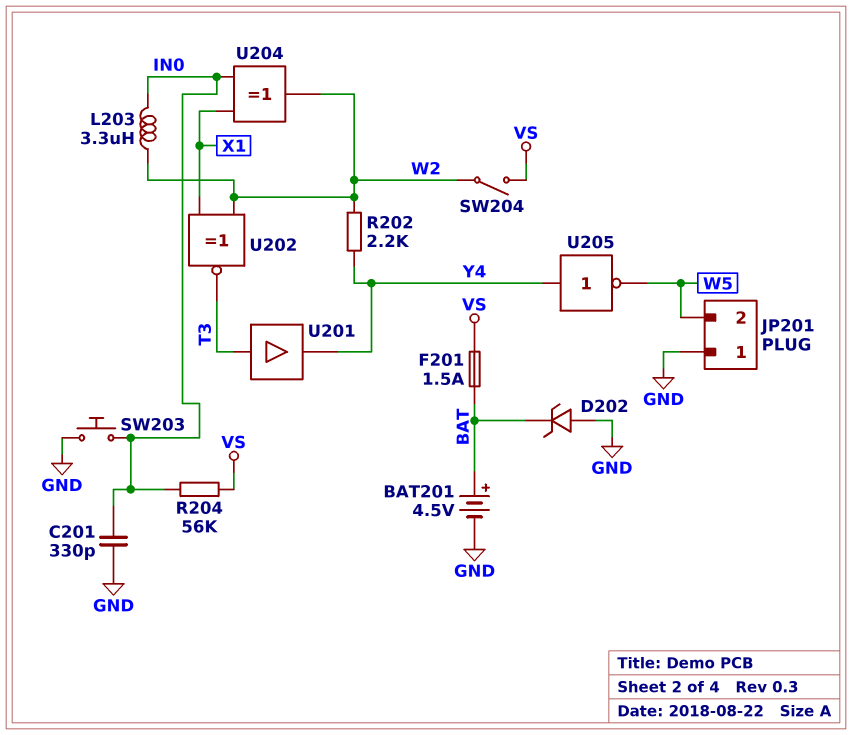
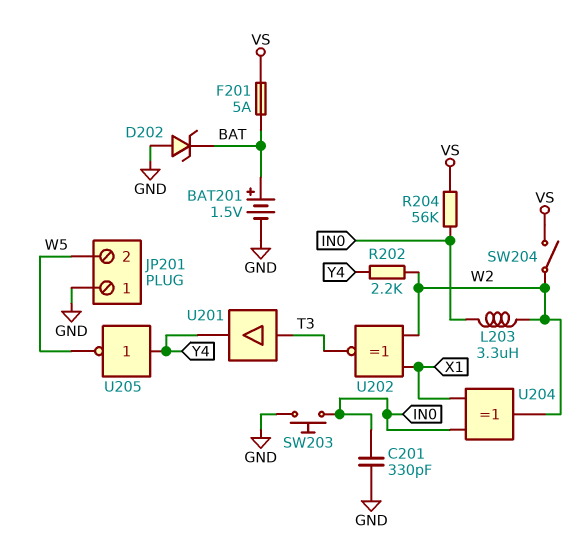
BAT201: 4.5V (plus BAT, minus GND) -> 1.5V (plus BAT, minus GND)
F201: 1.5A (BAT, VS) -> 5A (BAT, VS)

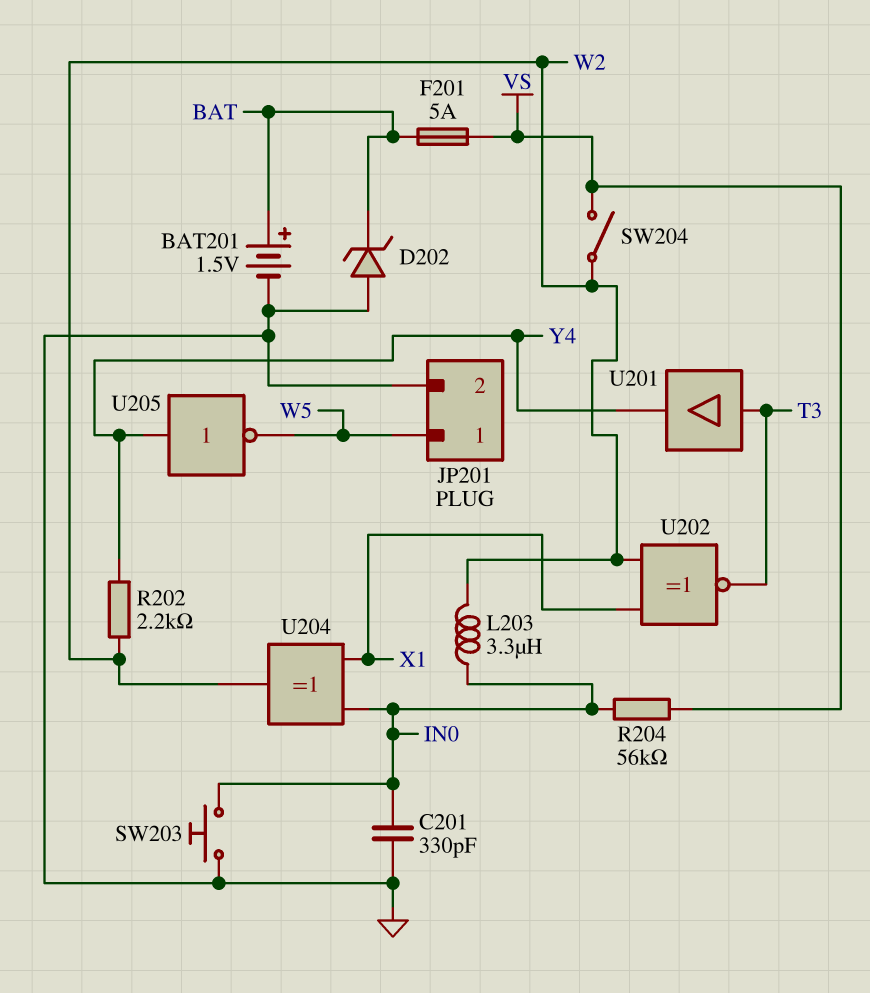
JP201 pin 1: GND -> W5
JP201 pin 2: W5 -> GND

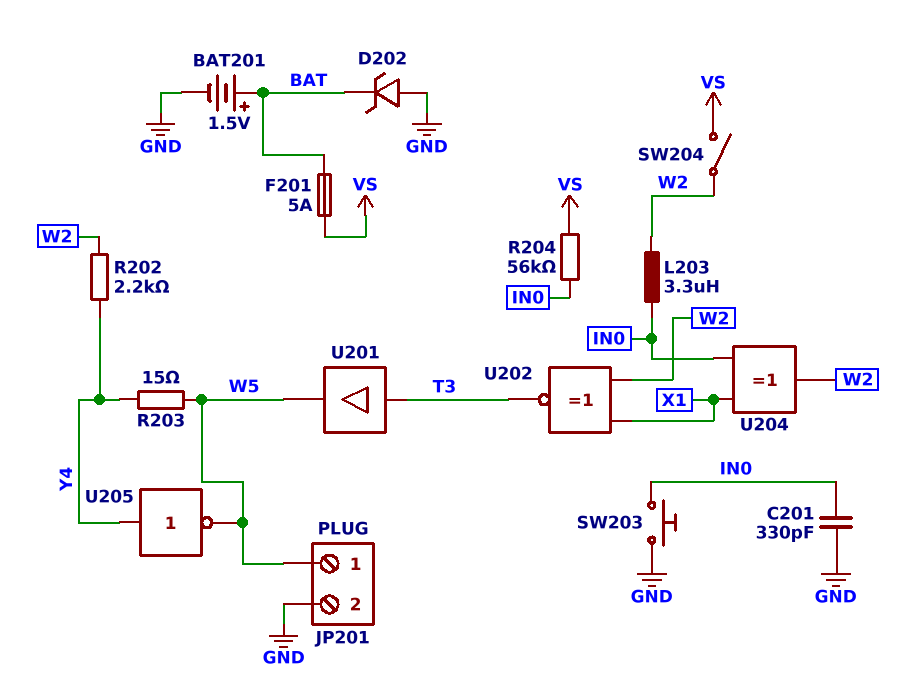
R203: none -> 15 (W5, Y4)
U201: buffer (in T3, out Y4) -> buffer (in T3, out W5)

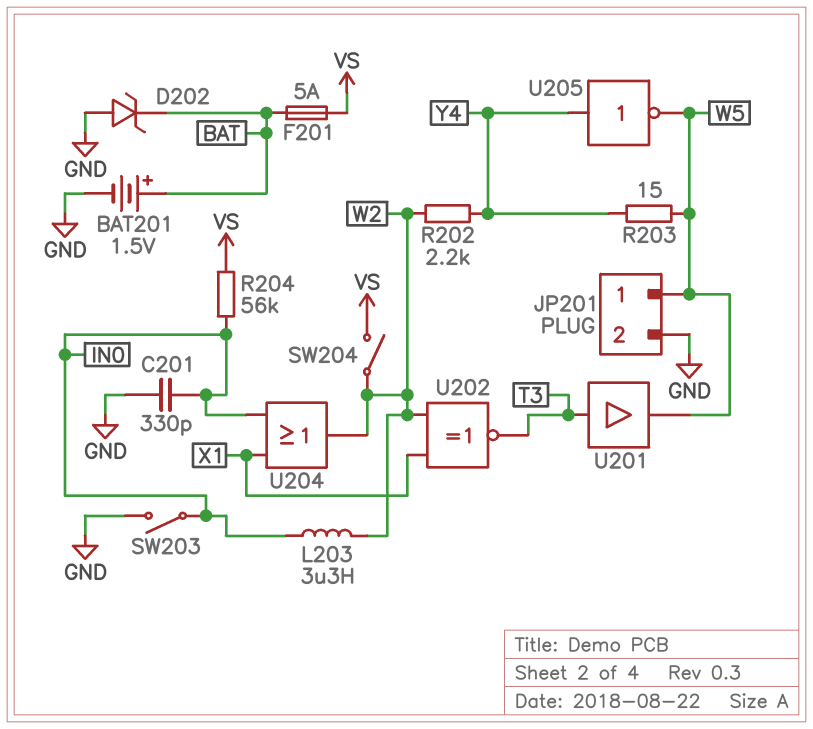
SW203: button (GND, IN0) -> switch (GND, IN0)
U204: XOR (in IN0, in X1, out W2) -> OR (in IN0, in X1, out W2)

